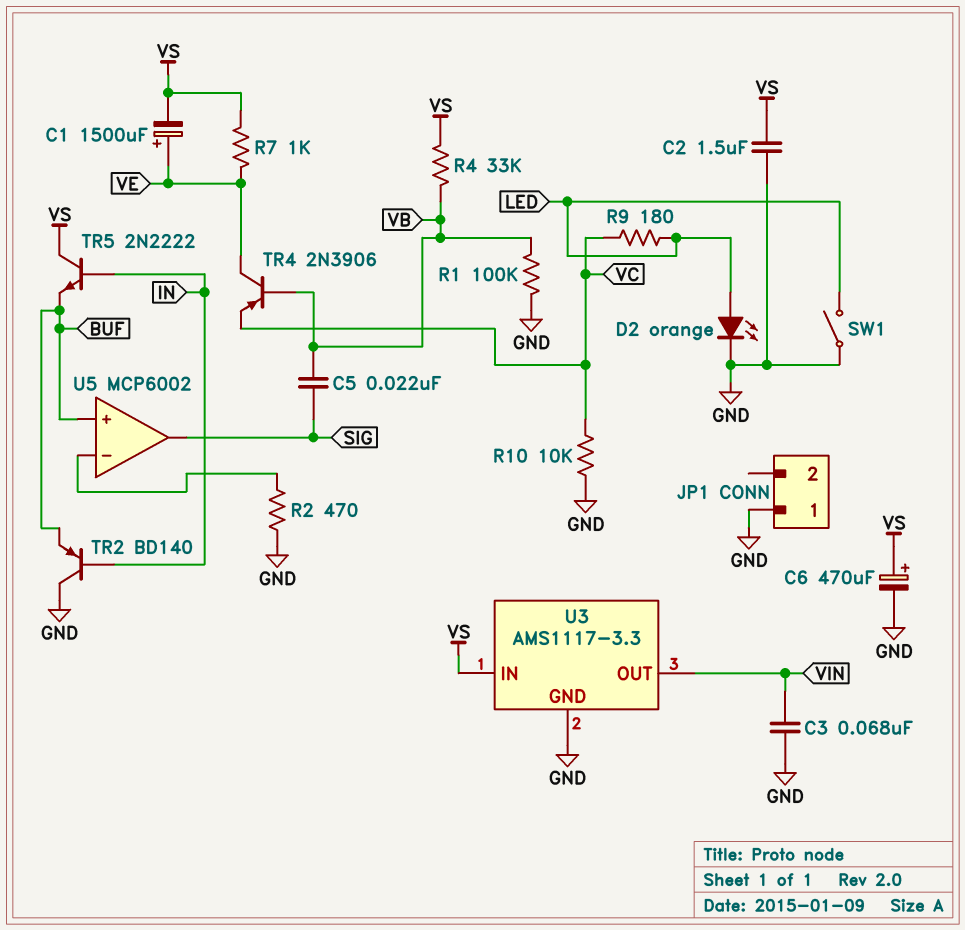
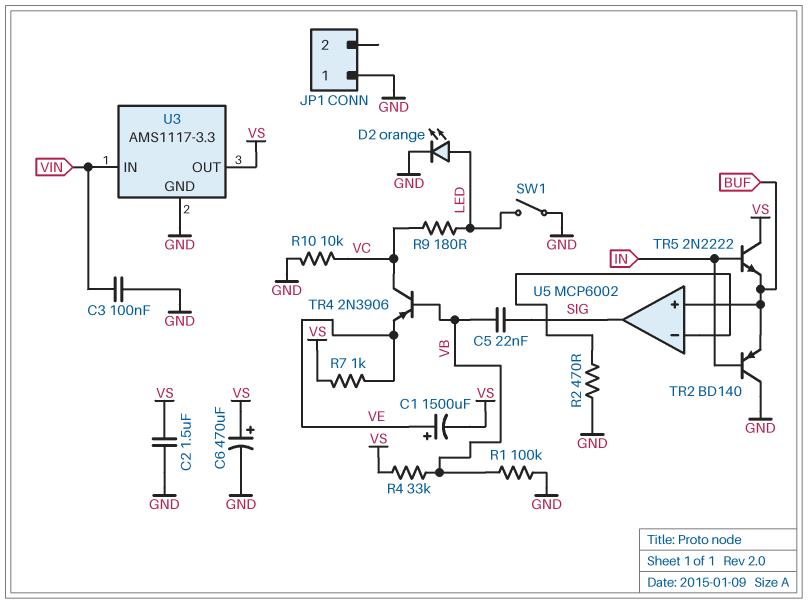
C3: 68nF (GND, VIN) -> 100nF (GND, VIN)
TR4: PNP 2N3906 (B VB, C VE, E VC) -> PNP 2N3906 (B VB, C VC, E VE)
U3 pin IN: VS -> VIN
U3 pin OUT: VIN -> VS

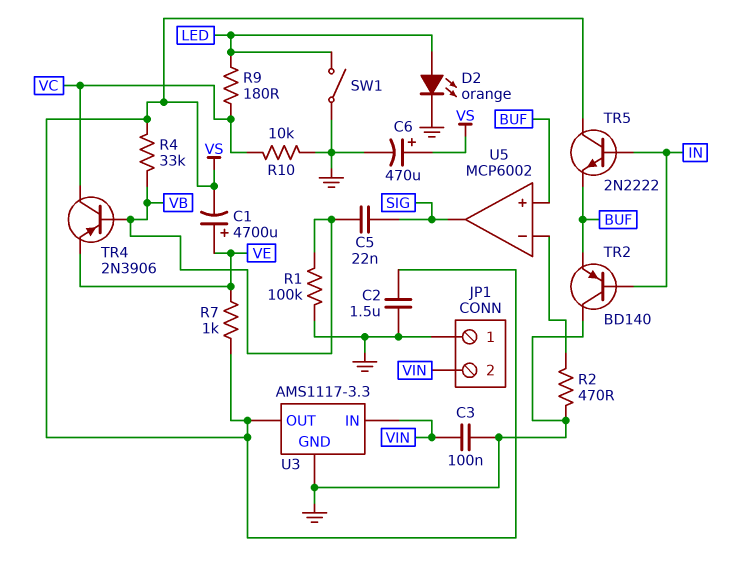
C1: 1500uF (plus VE, minus VS) -> 4700uF (plus VE, minus VS)
JP1 pin 2: none -> VIN

